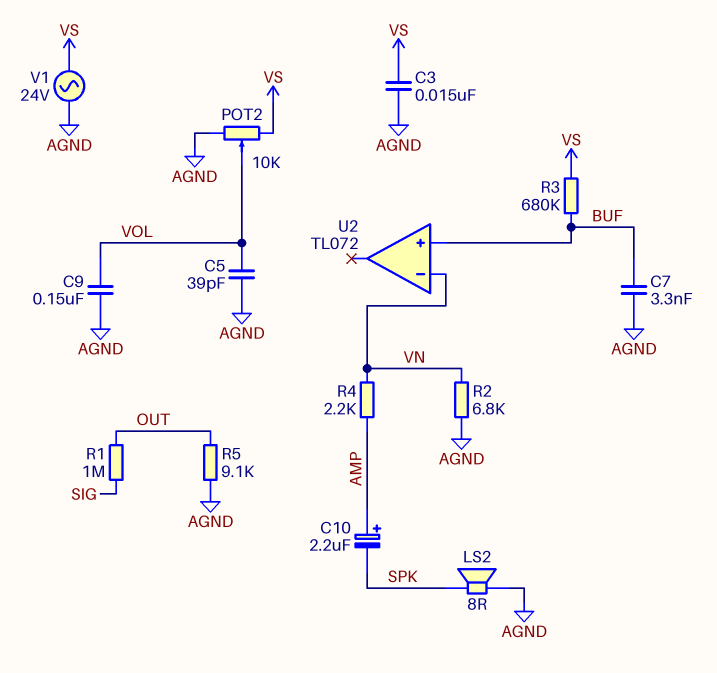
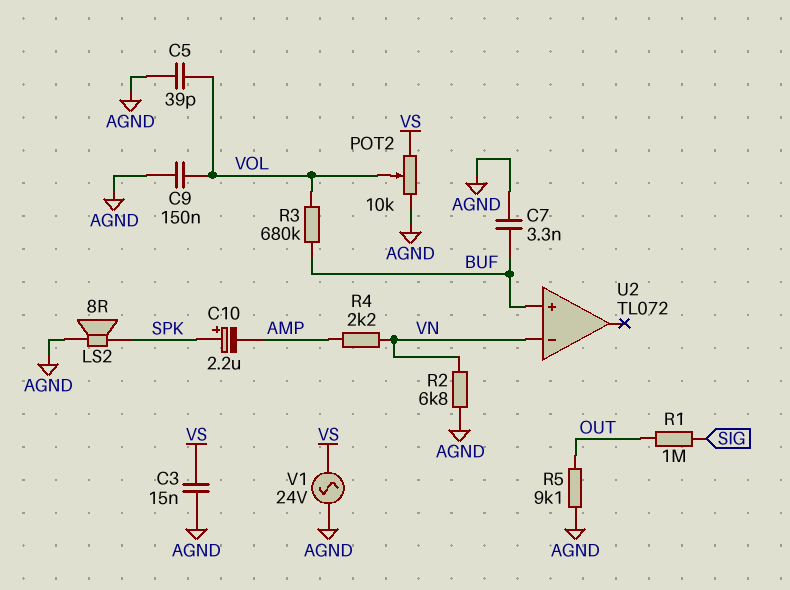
C10: 2.2uF (plus AMP, minus SPK) -> 2.2uF (plus SPK, minus AMP)
R3: 680k (BUF, VS) -> 680k (BUF, VOL)

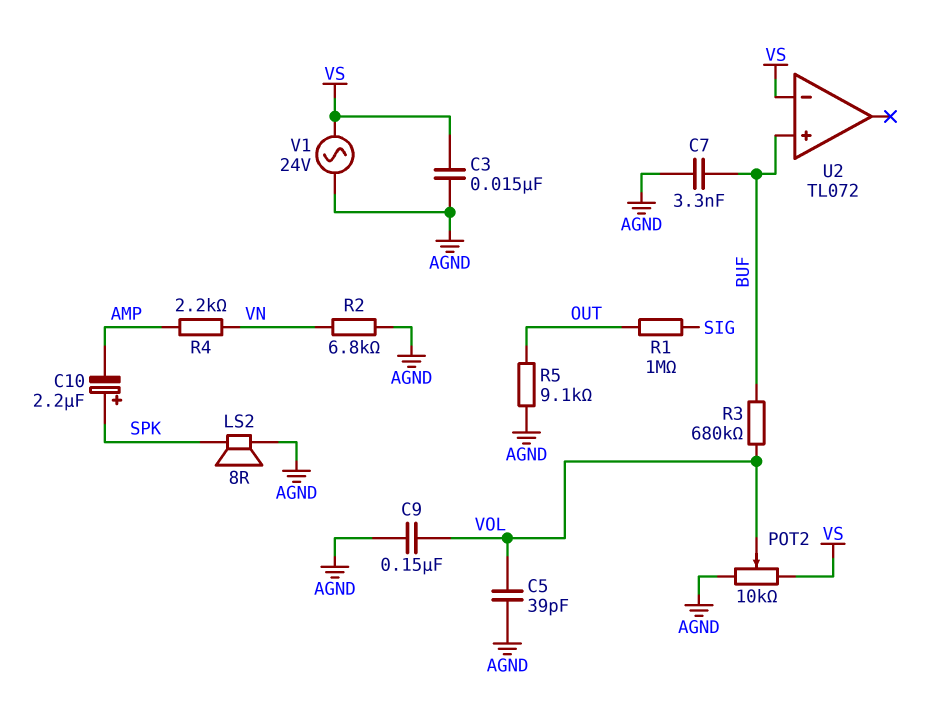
U2 pin in-: VN -> VS

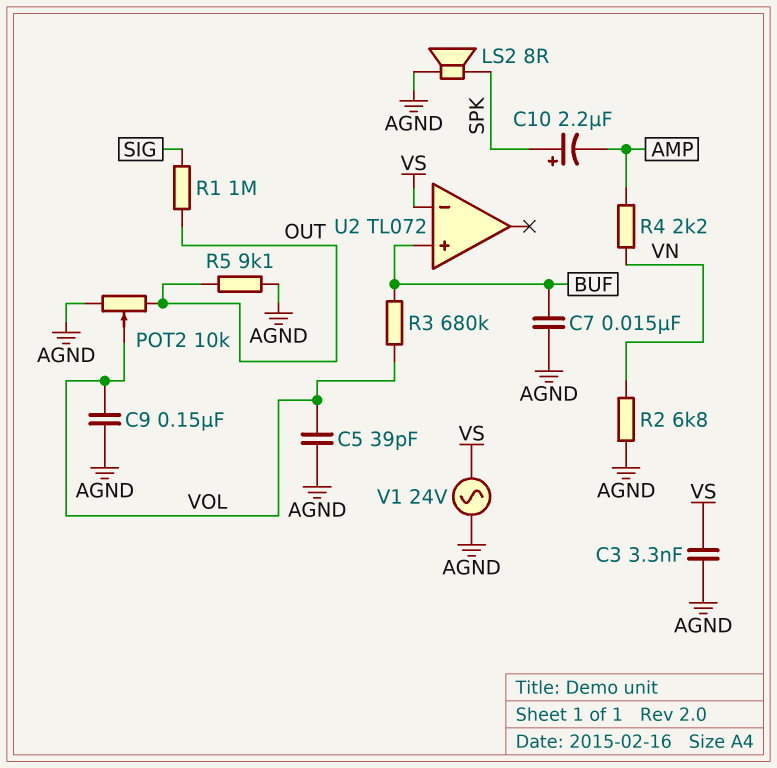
C3: 15nF (AGND, VS) -> 3.3nF (AGND, VS)
C7: 3.3nF (AGND, BUF) -> 15nF (AGND, BUF)
POT2: 10k (AGND, VS, wiper VOL) -> 10k (AGND, OUT, wiper VOL)

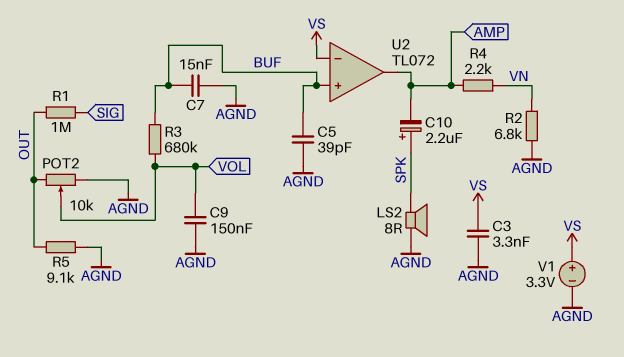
C5: 39pF (AGND, VOL) -> 39pF (AGND, BUF)
U2 pin out: none -> AMP
V1: AC 24V (AGND, VS) -> 3.3V (plus VS, minus AGND)

